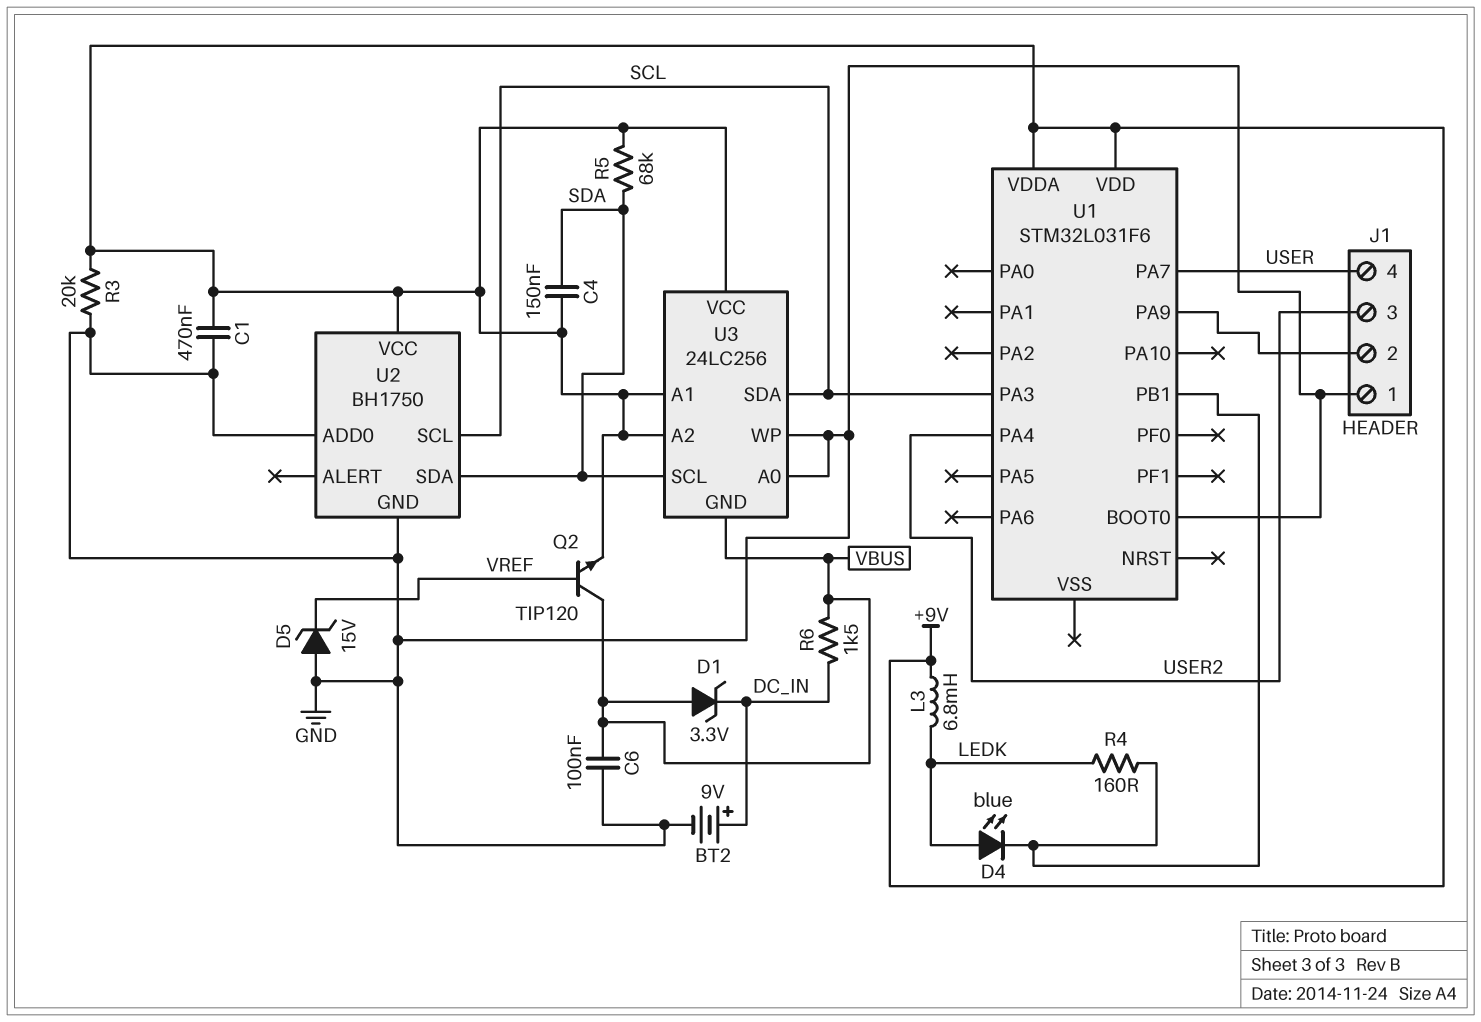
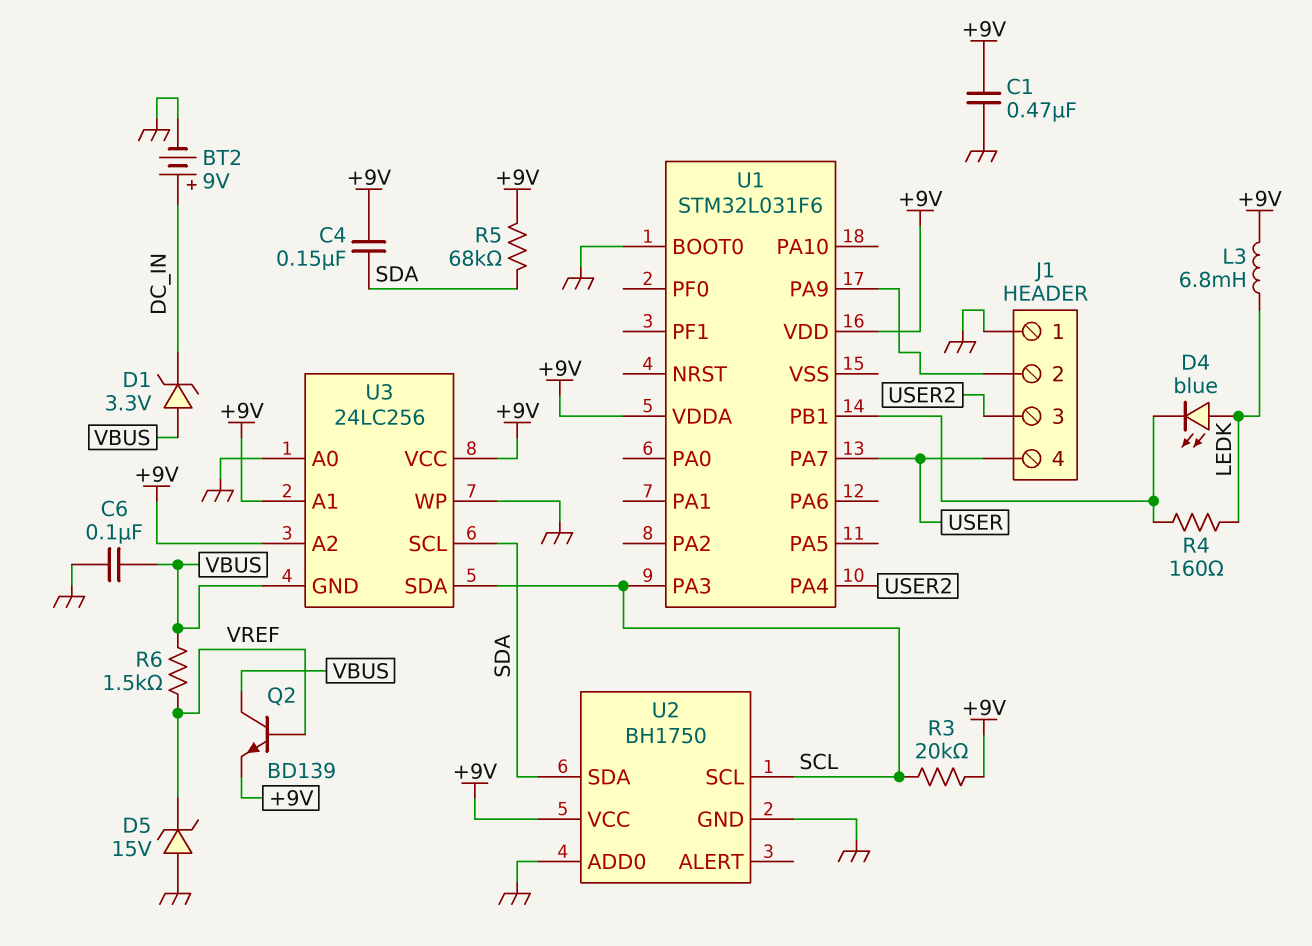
Q2: NPN TIP120 (B VREF, C VBUS, E +9V) -> NPN BD139 (B VREF, C VBUS, E +9V)
R3: 20k (+9V, GND) -> 20k (+9V, SCL)
R6: 1.5k (DC_IN, VBUS) -> 1.5k (VBUS, VREF)

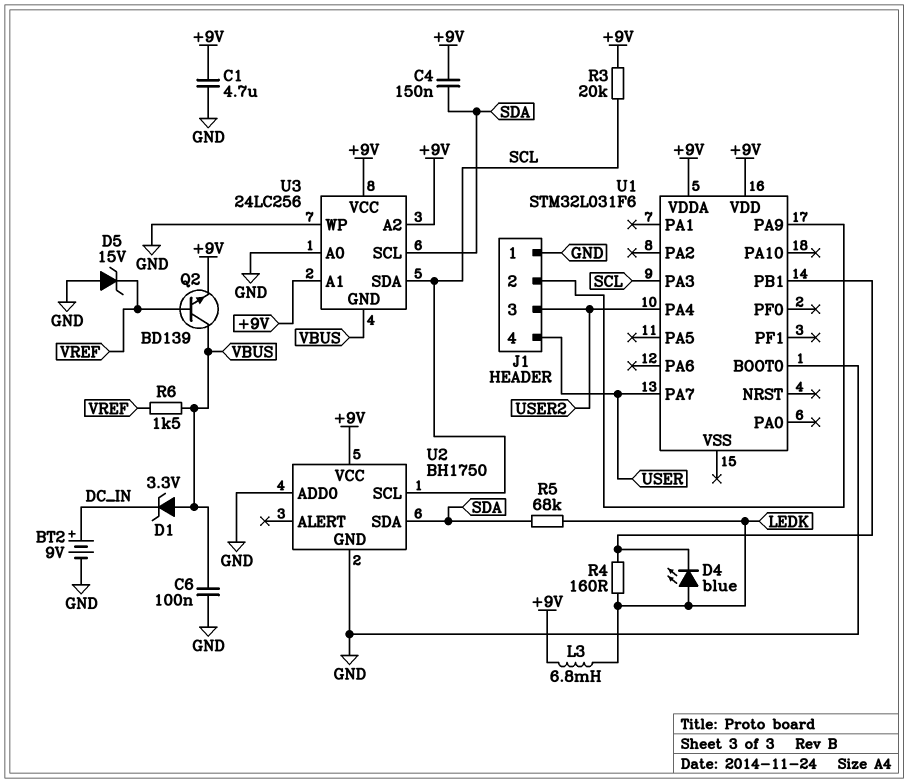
C1: 470nF (+9V, GND) -> 4.7uF (+9V, GND)
R5: 68k (+9V, SDA) -> 68k (LEDK, SDA)

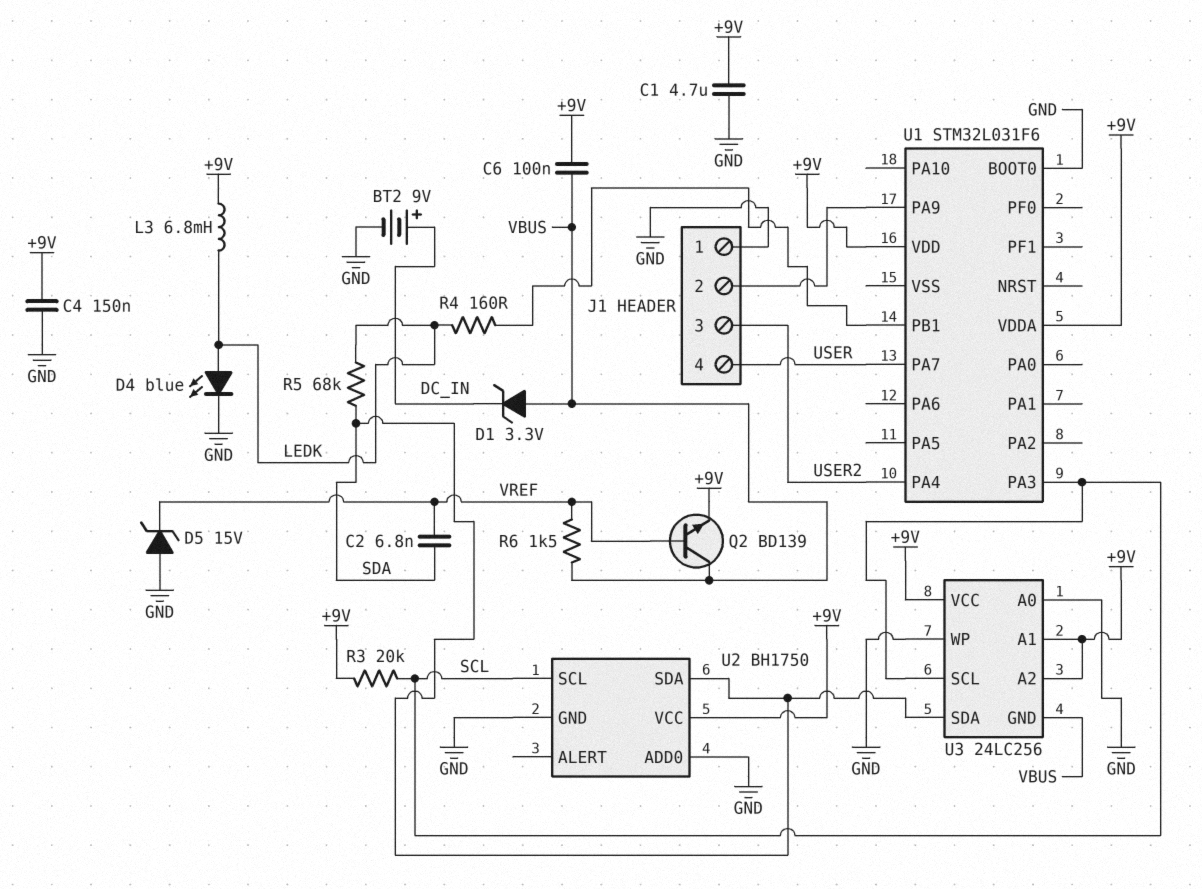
C2: none -> 6.8nF (SDA, VREF)
C4: 150nF (+9V, SDA) -> 150nF (+9V, GND)
C6: 100nF (GND, VBUS) -> 100nF (+9V, VBUS)
D4: LED blue (A LEDK, K U1/PB1) -> LED blue (A LEDK, K GND)
U3 pin SCL: SDA -> SCL
U3 pin SDA: SCL -> SDA

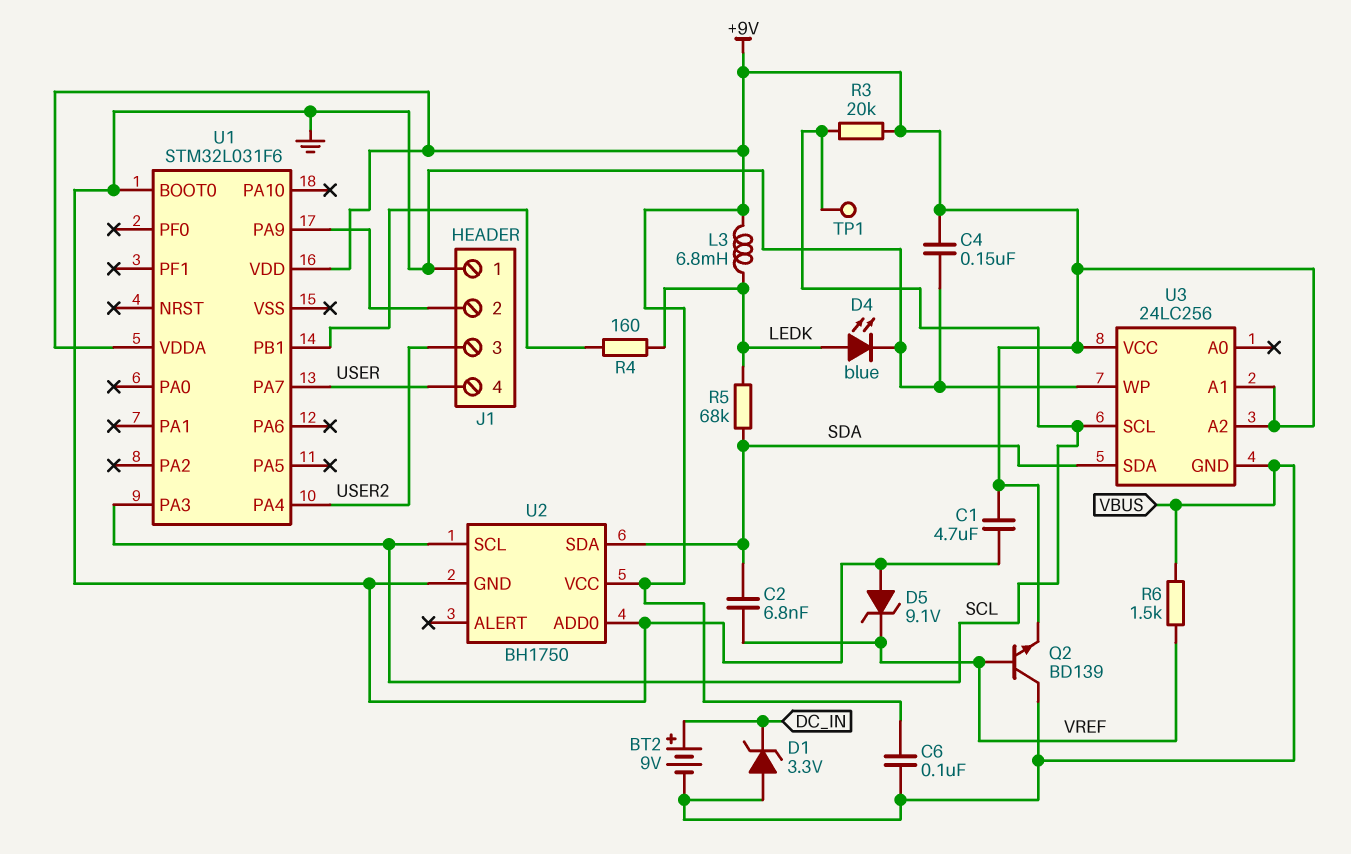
BT2: 9V (plus DC_IN, minus GND) -> 9V (plus DC_IN, minus VBUS)
D5: zener 15V (A GND, K VREF) -> zener 9.1V (A GND, K VREF)
TP1: none -> test point (SCL)
U3 pin A0: GND -> none

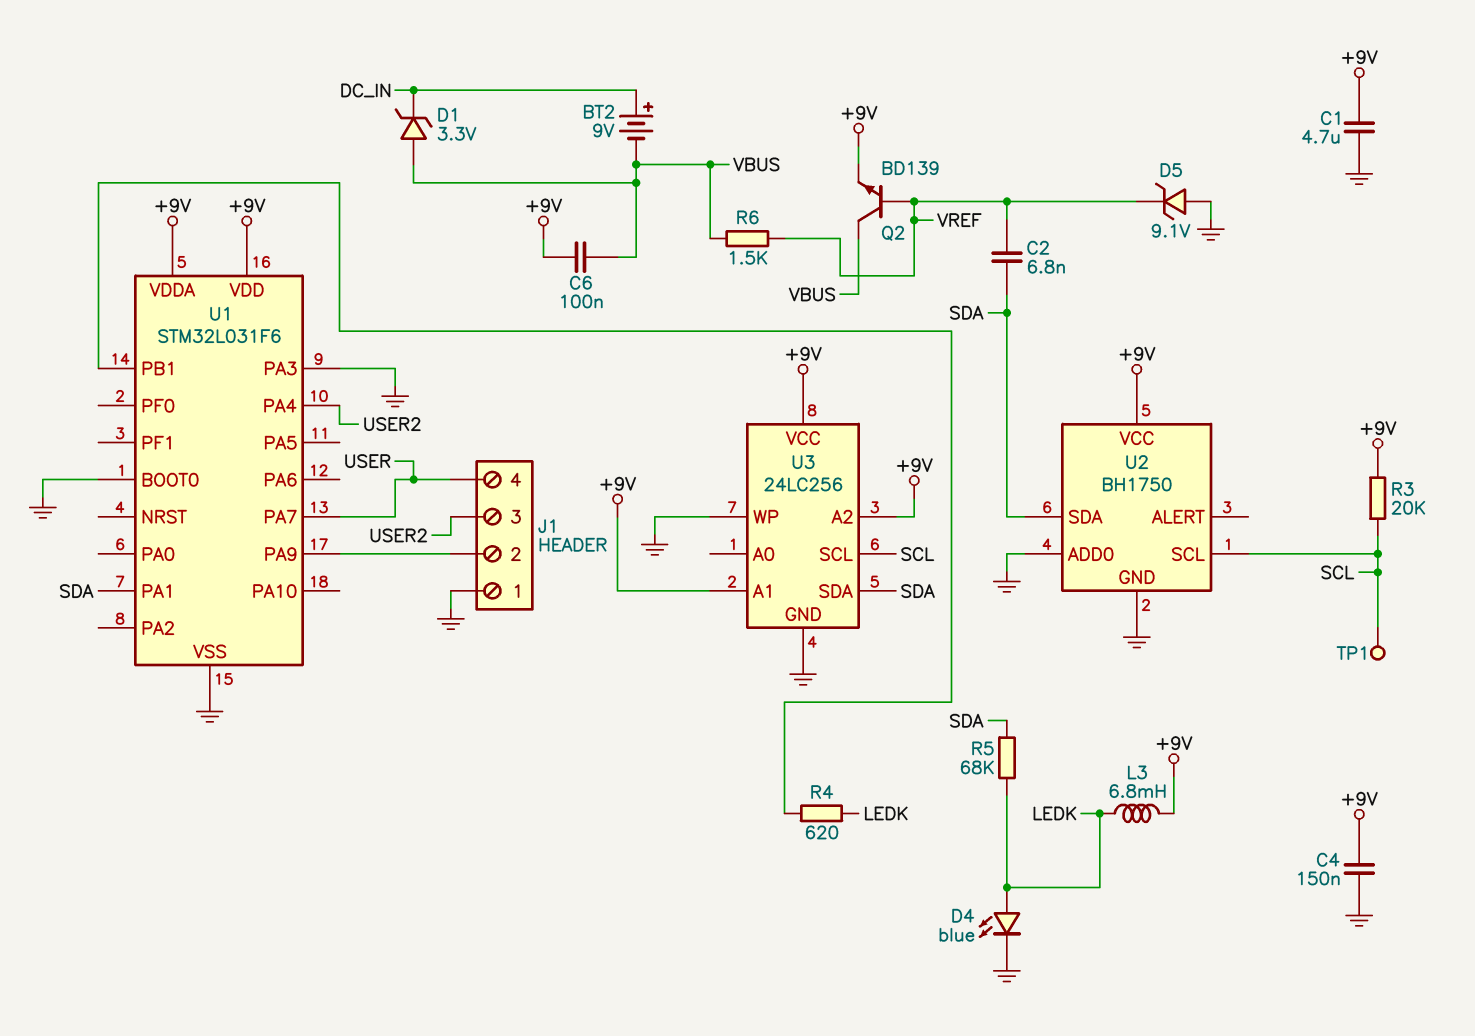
R4: 160 (LEDK, U1/PB1) -> 620 (LEDK, U1/PB1)
U1 pin PA1: none -> SDA
U1 pin PA3: SCL -> GND
U1 pin VSS: none -> GND
U3 pin GND: VBUS -> GND

